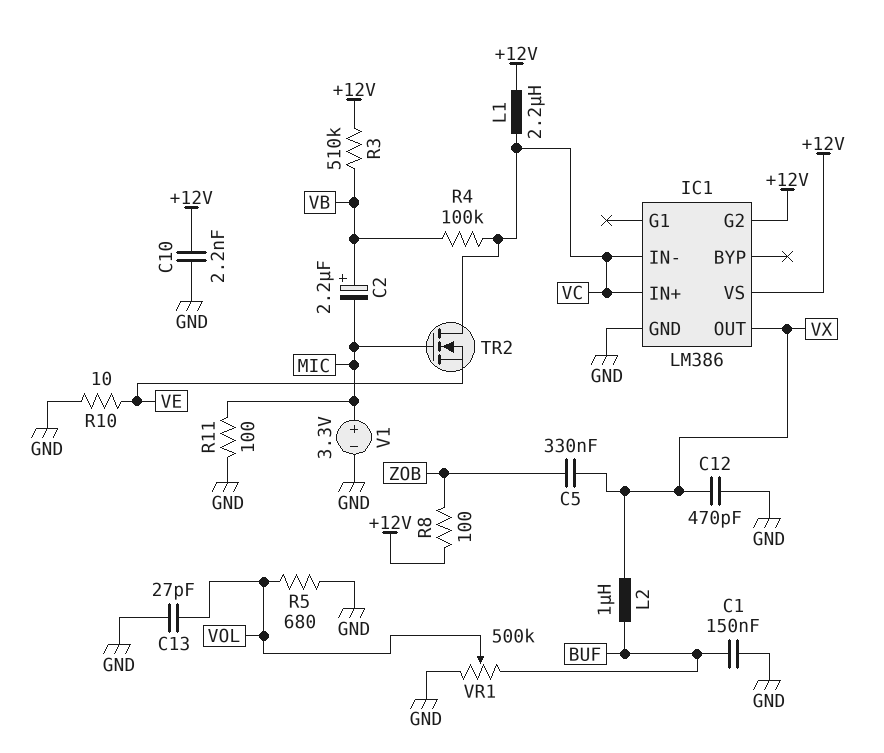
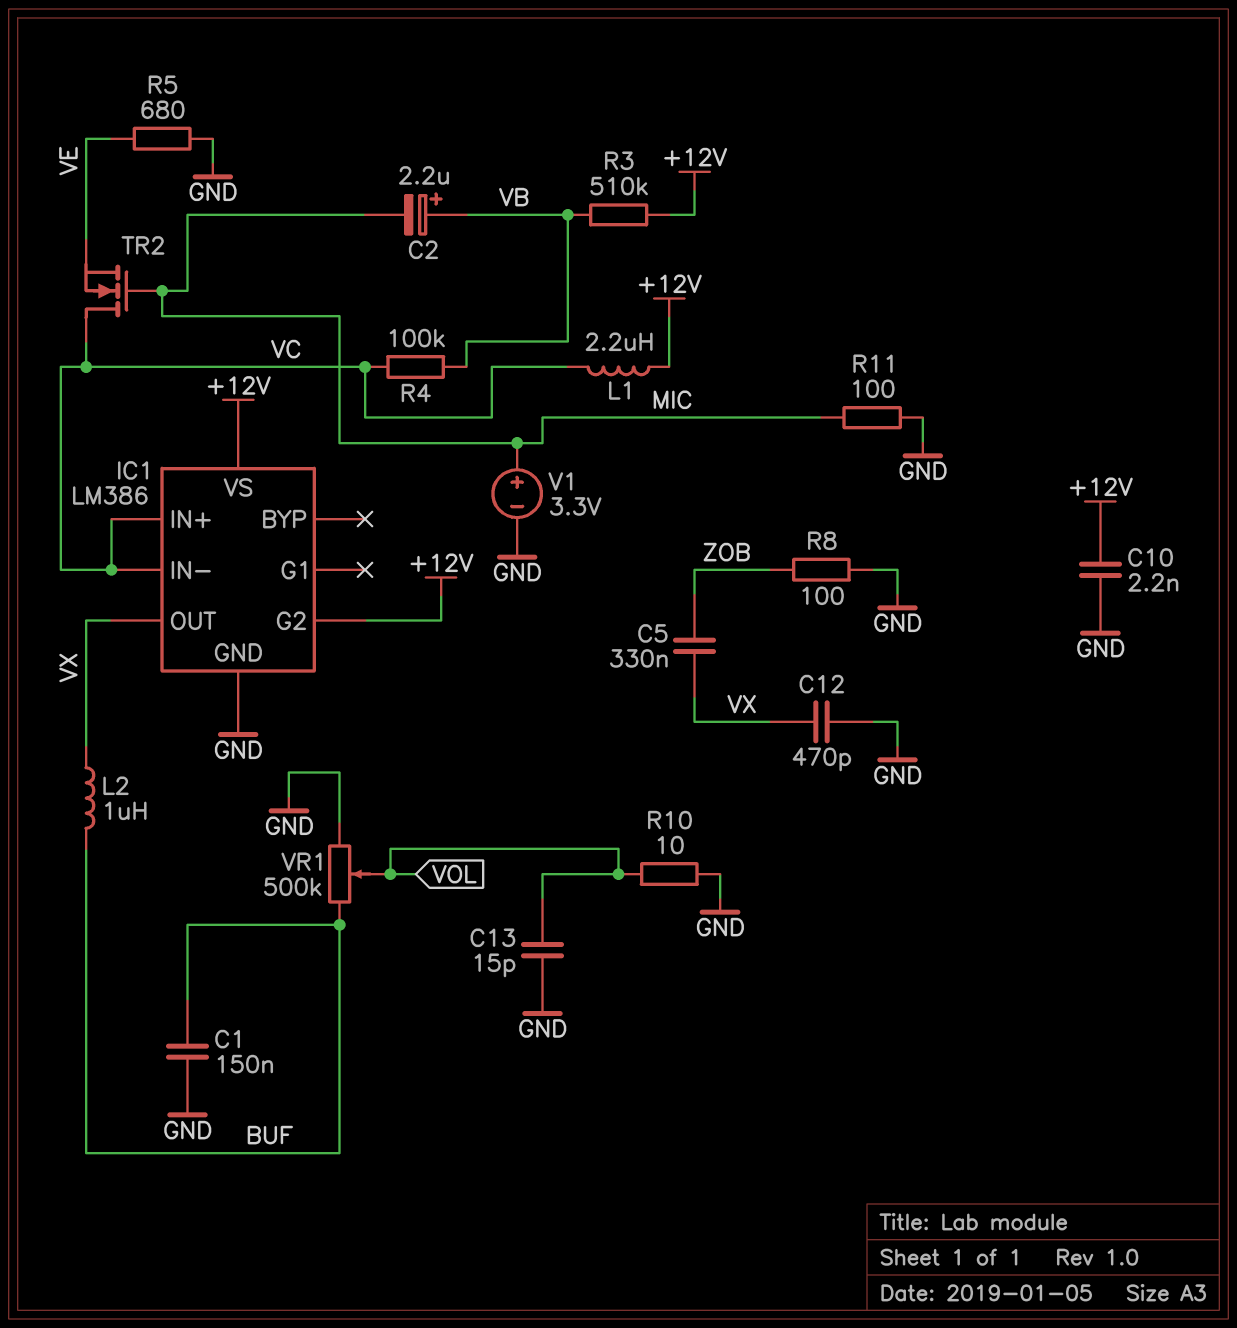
C13: 27pF (GND, VOL) -> 15pF (GND, VOL)
R5: 680 (GND, VOL) -> 680 (GND, VE)
R8: 100 (+12V, ZOB) -> 100 (GND, ZOB)
R10: 10 (GND, VE) -> 10 (GND, VOL)

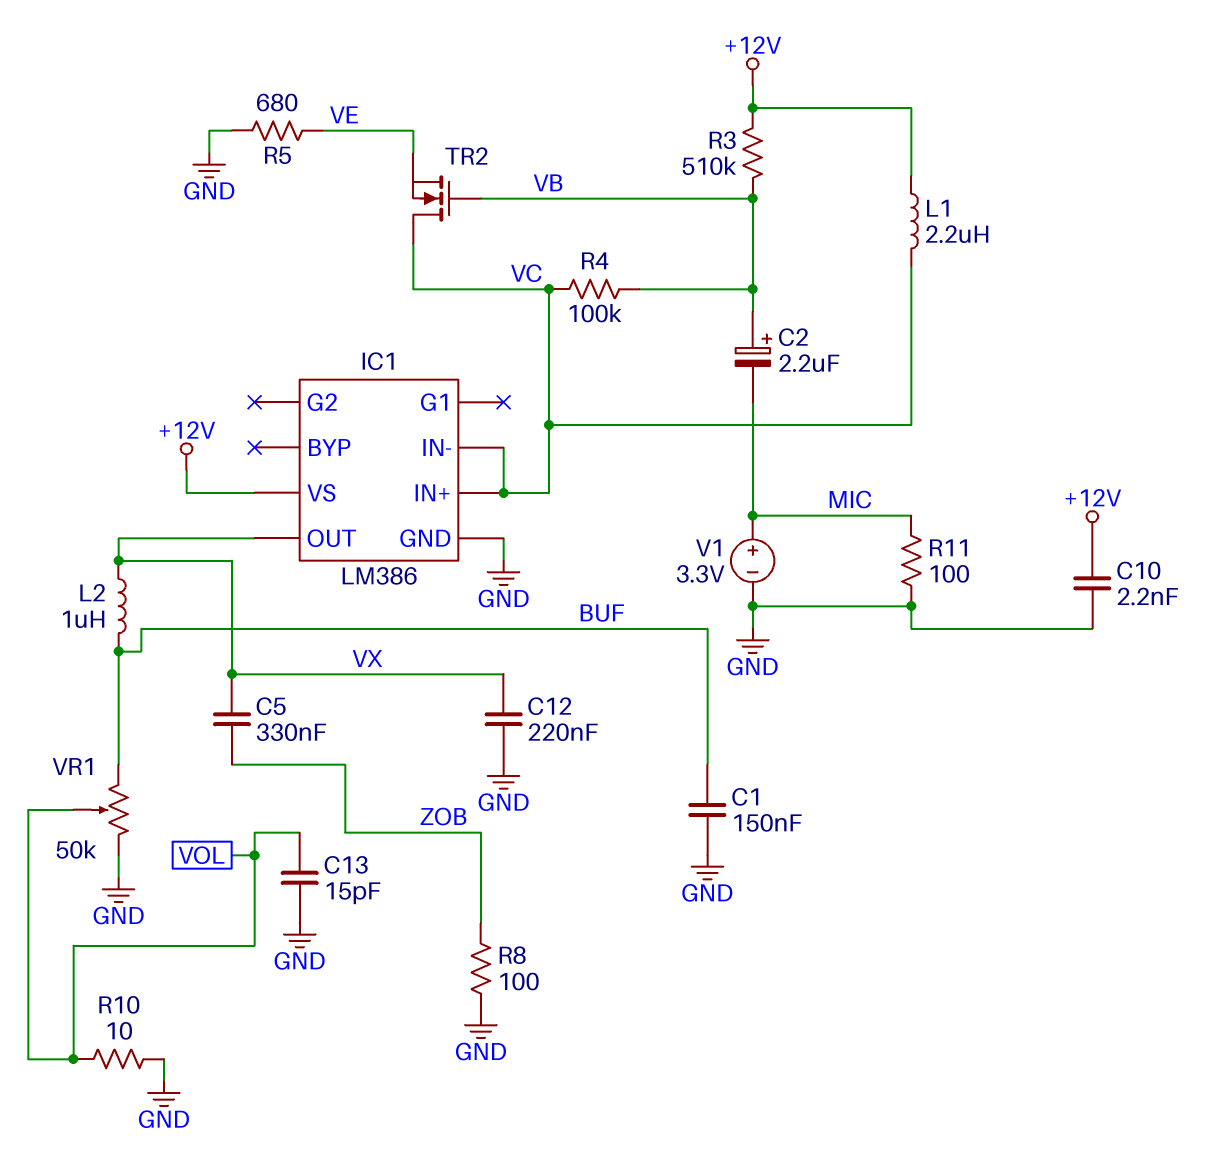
C12: 470pF (GND, VX) -> 220nF (GND, VX)
IC1 pin G2: +12V -> none
TR2: NMOS (G MIC, D VC, S VE) -> NMOS (G VB, D VC, S VE)
VR1: 500k (BUF, GND, wiper VOL) -> 50k (BUF, GND, wiper VOL)

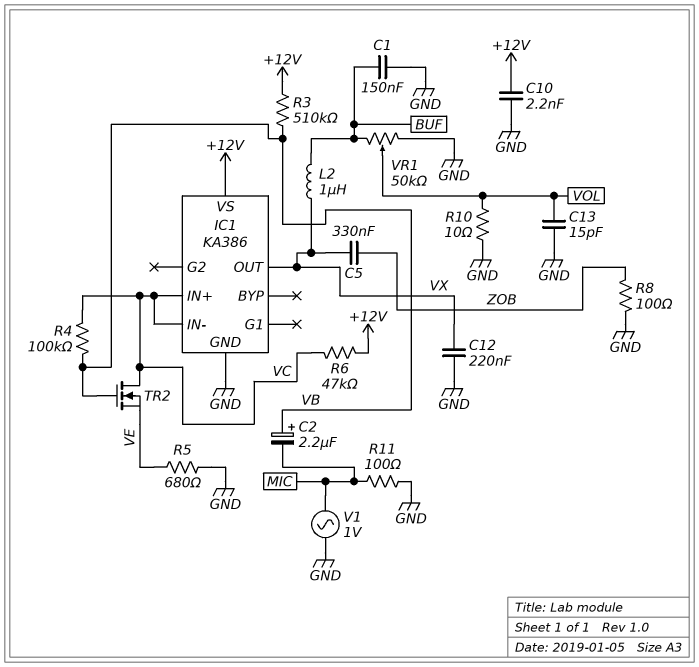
IC1: LM386 -> KA386
L1: 2.2uH (+12V, VC) -> none
R6: none -> 47k (+12V, VC)
V1: 3.3V (plus MIC, minus GND) -> AC 1V (GND, MIC)

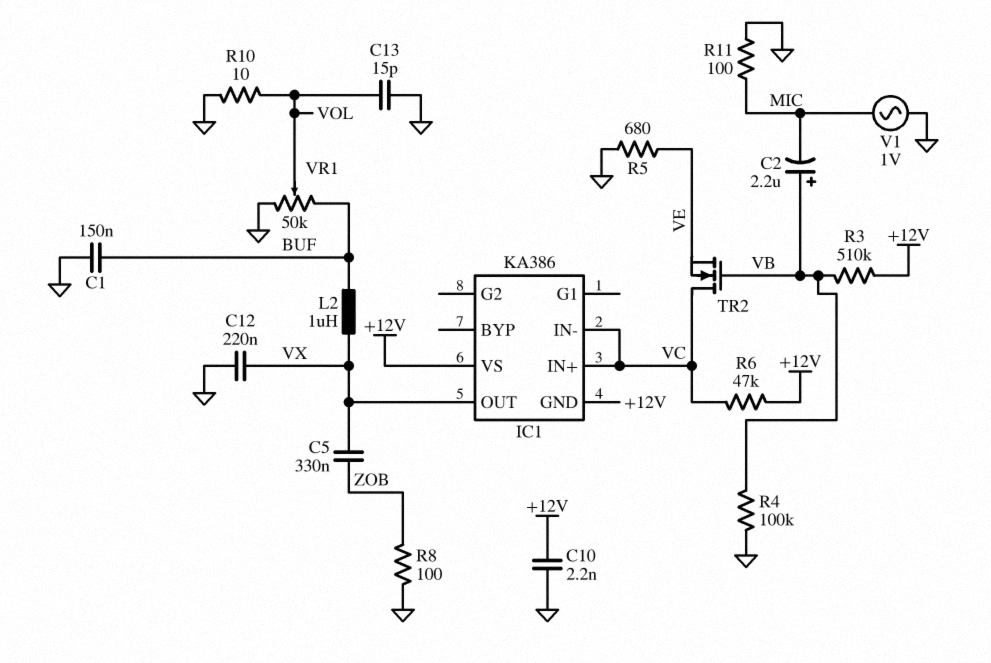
IC1 pin GND: GND -> +12V
R4: 100k (VB, VC) -> 100k (GND, VB)

